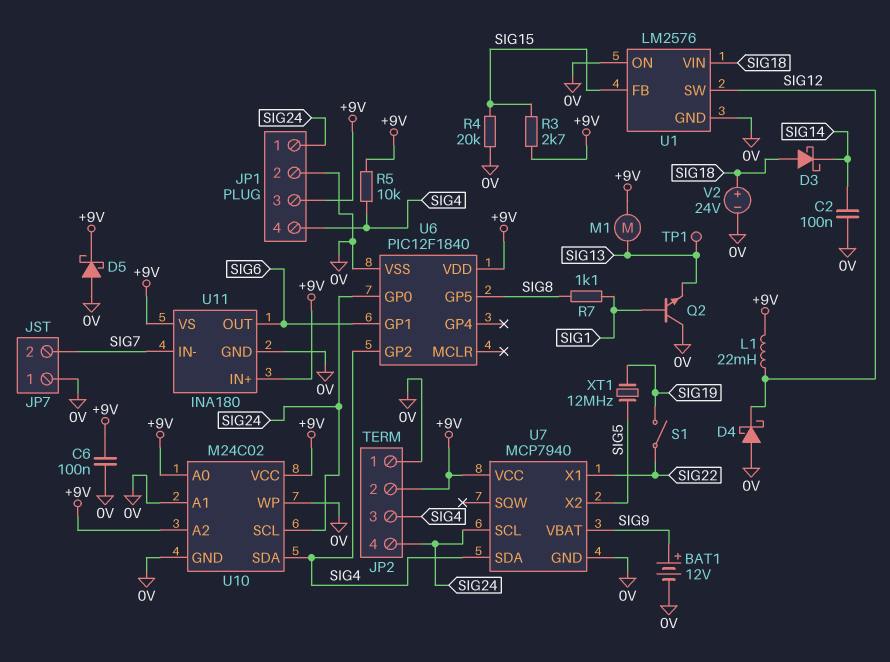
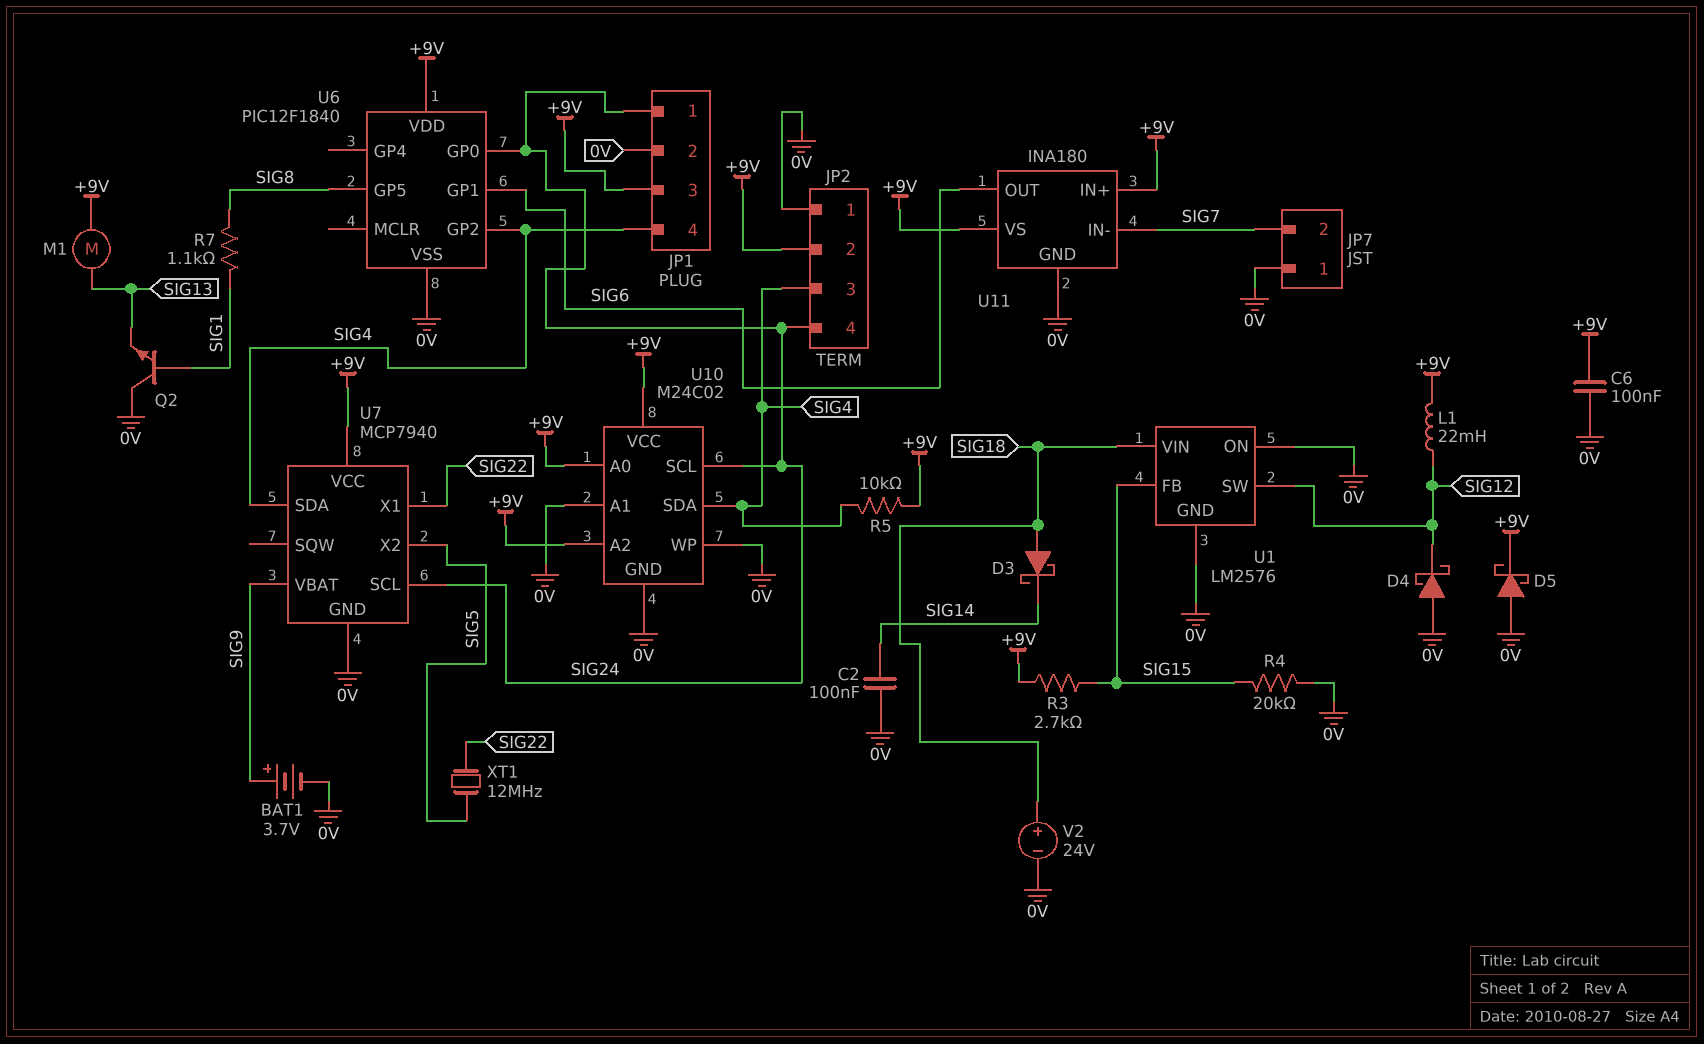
BAT1: 12V (plus SIG9, minus 0V) -> 3.7V (plus SIG9, minus 0V)
S1: switch (SIG19, SIG22) -> none
TP1: test point (SIG13) -> none
XT1: 12MHz (SIG5, SIG19) -> 12MHz (SIG5, SIG22)

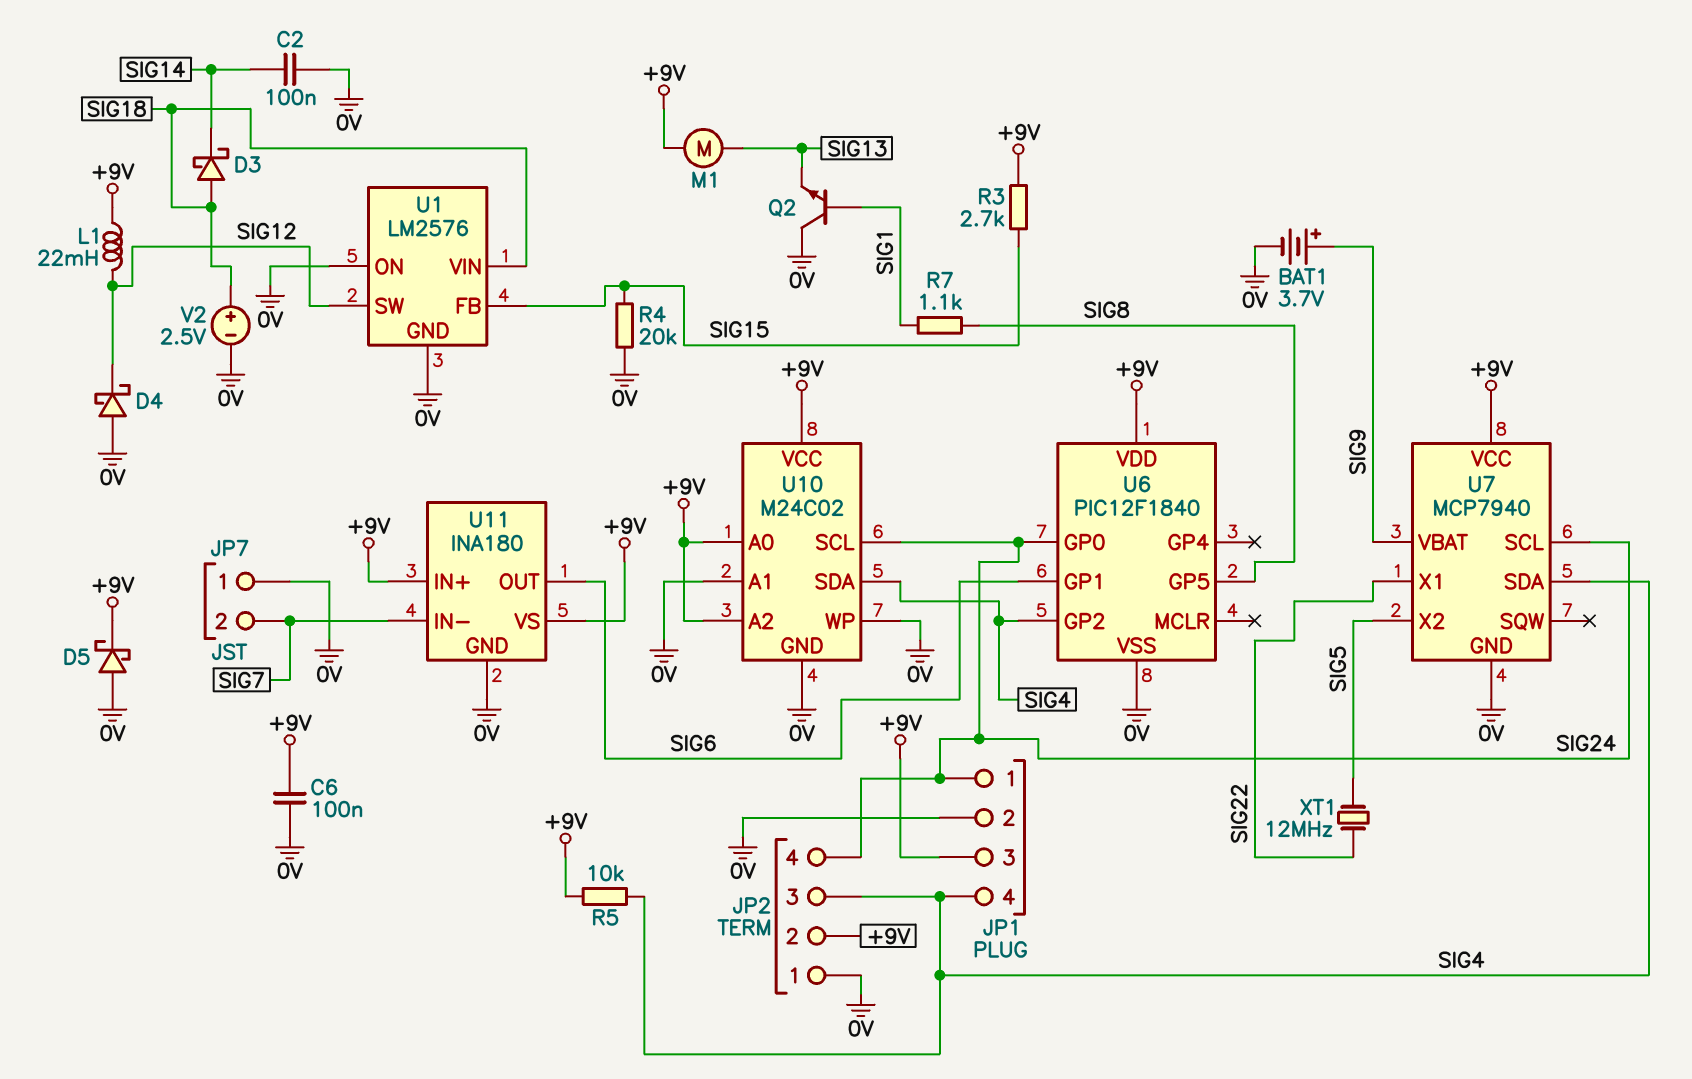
V2: 24V (plus SIG18, minus 0V) -> 2.5V (plus SIG18, minus 0V)

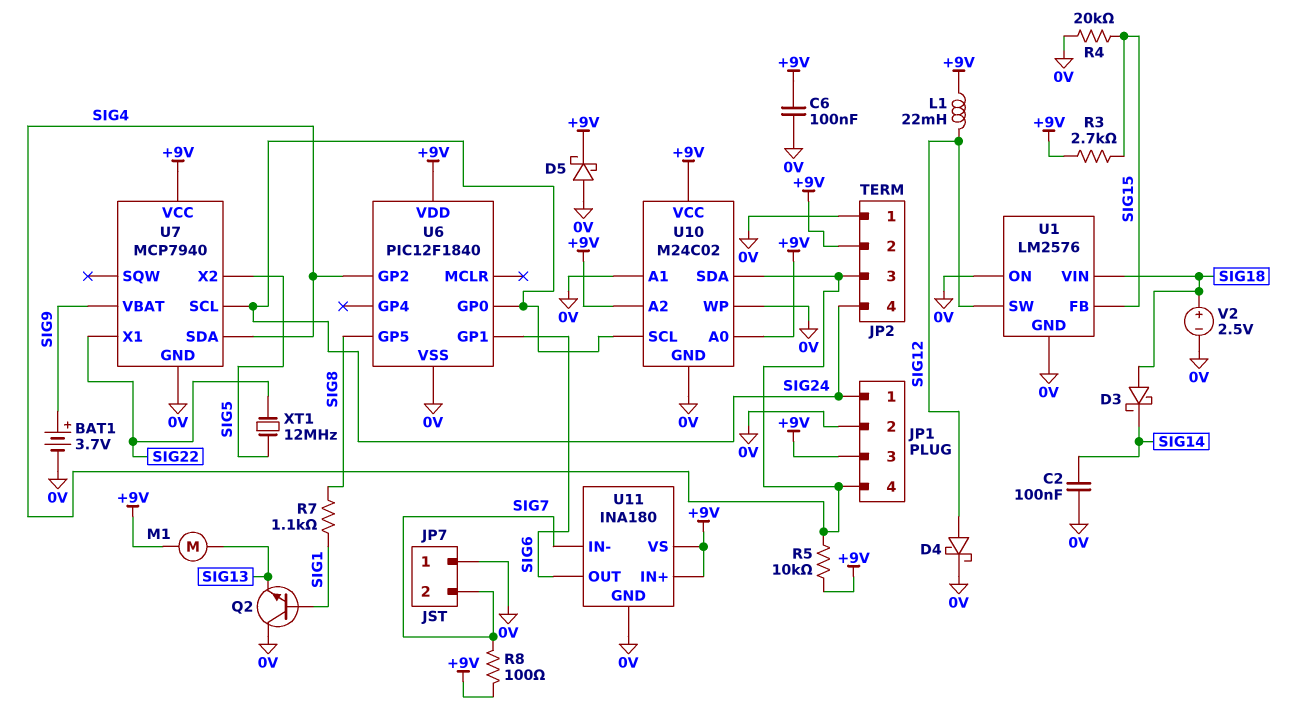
D4: schottky (A 0V, K SIG12) -> schottky (A SIG12, K 0V)
R8: none -> 100 (+9V, SIG7)

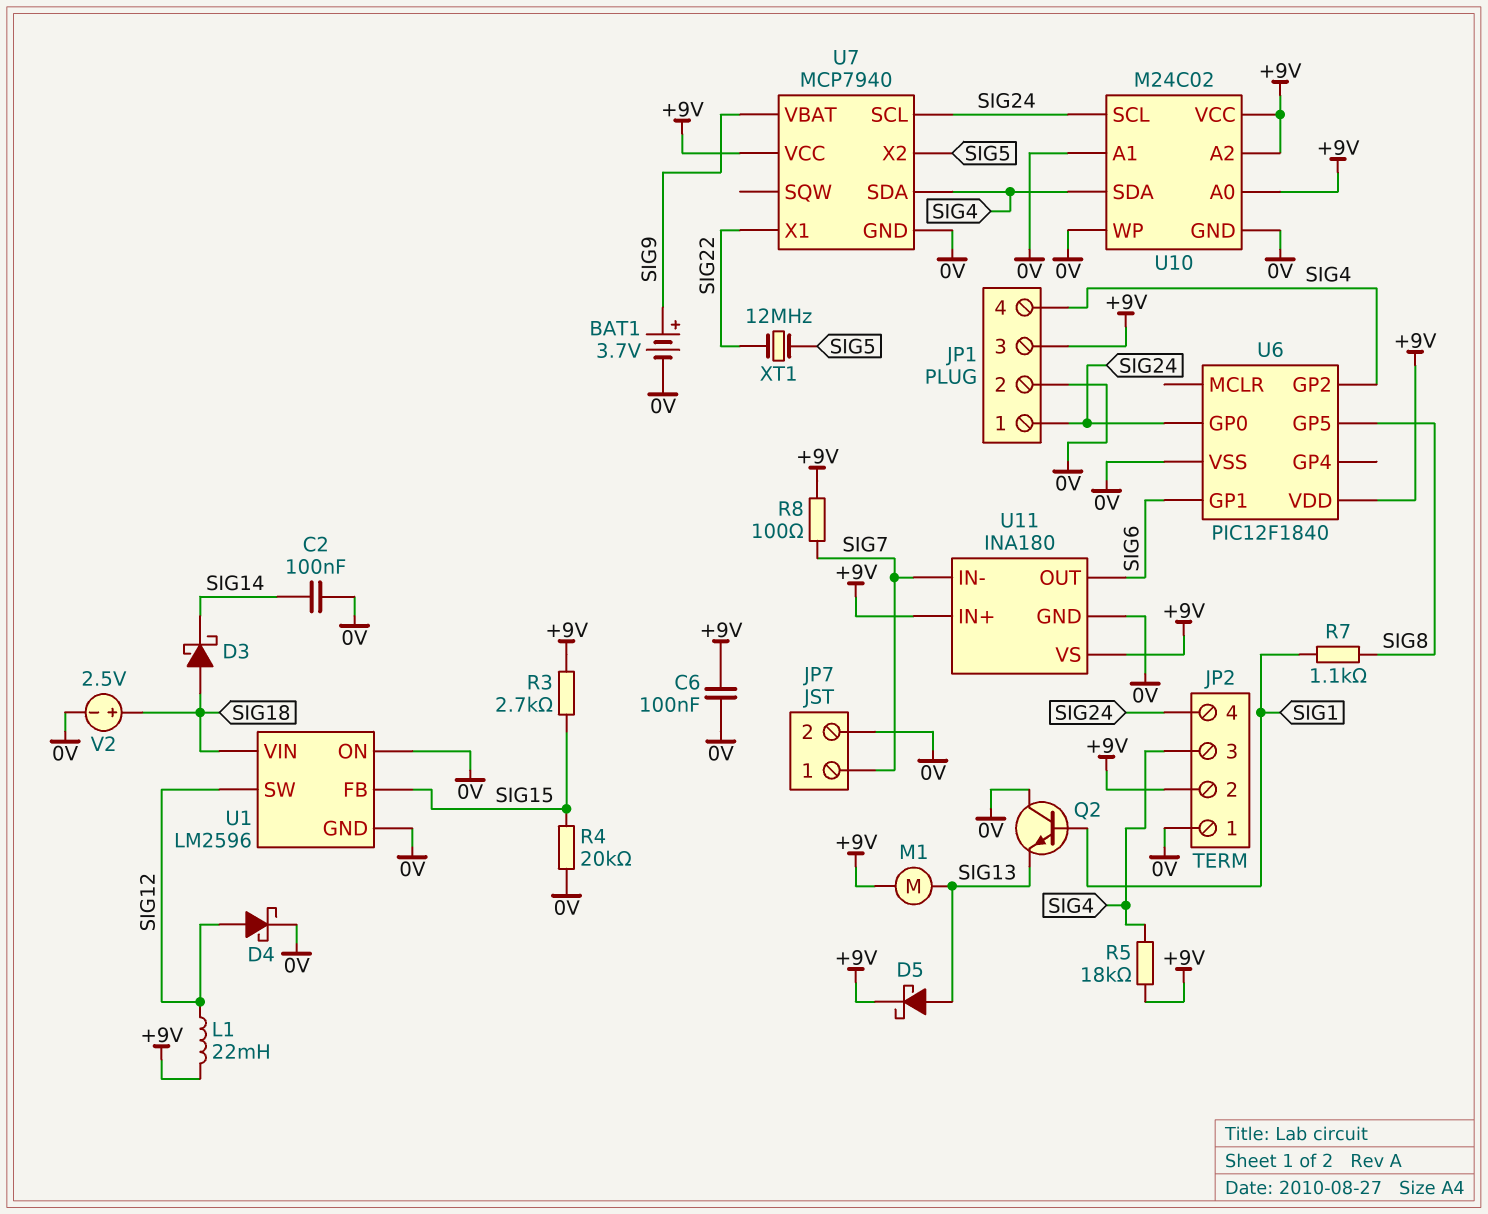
D5: schottky (A 0V, K +9V) -> schottky (A SIG13, K +9V)
JP7 pin 1: 0V -> SIG7
JP7 pin 2: SIG7 -> 0V
R5: 10k (+9V, SIG4) -> 18k (+9V, SIG4)
U1: LM2576 -> LM2596

